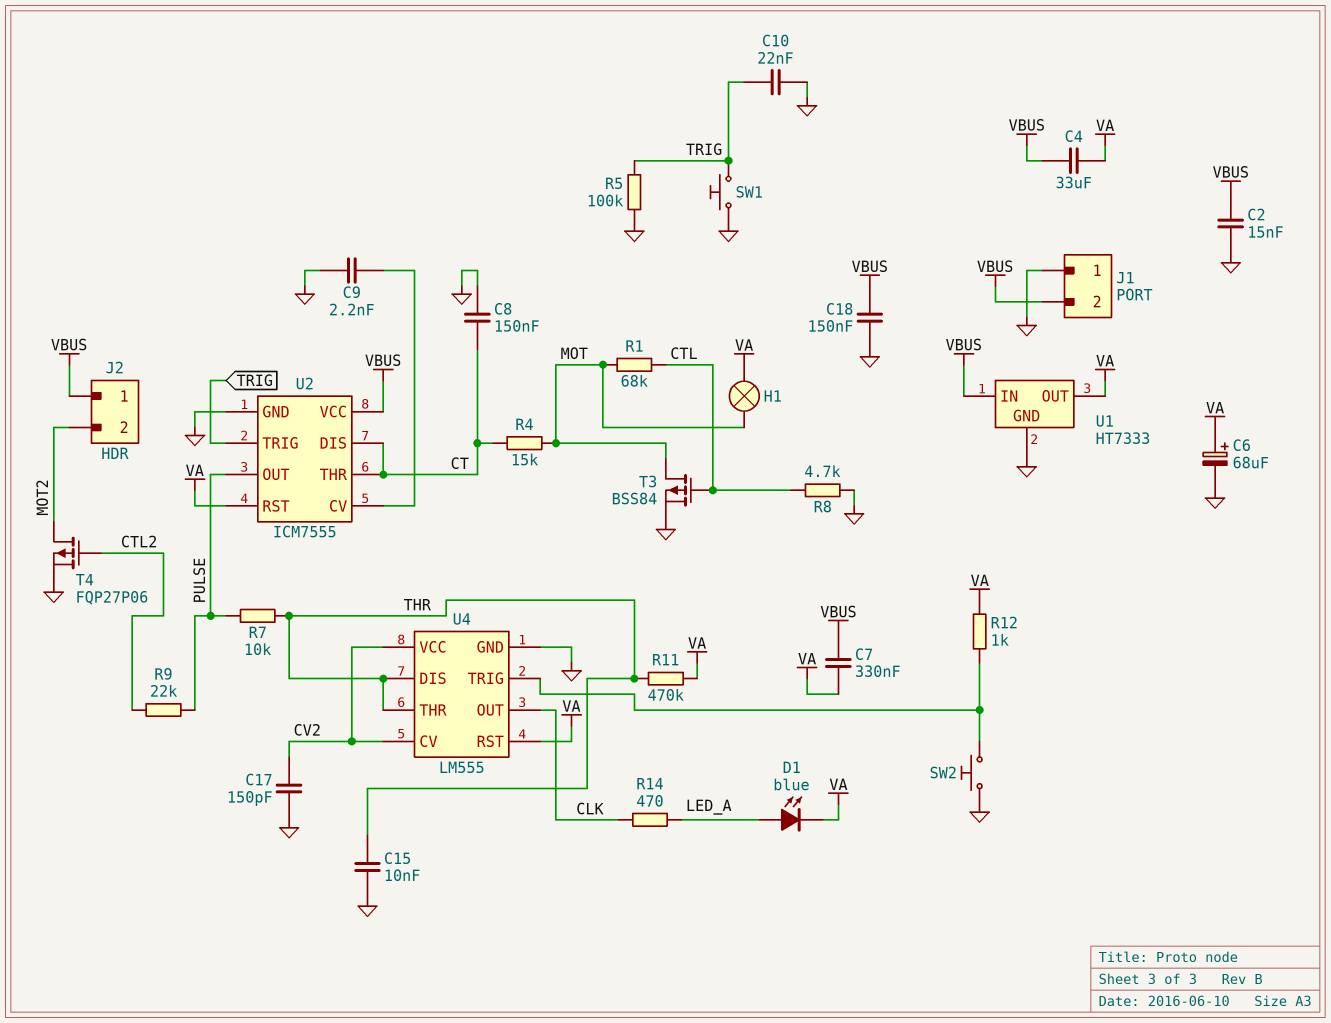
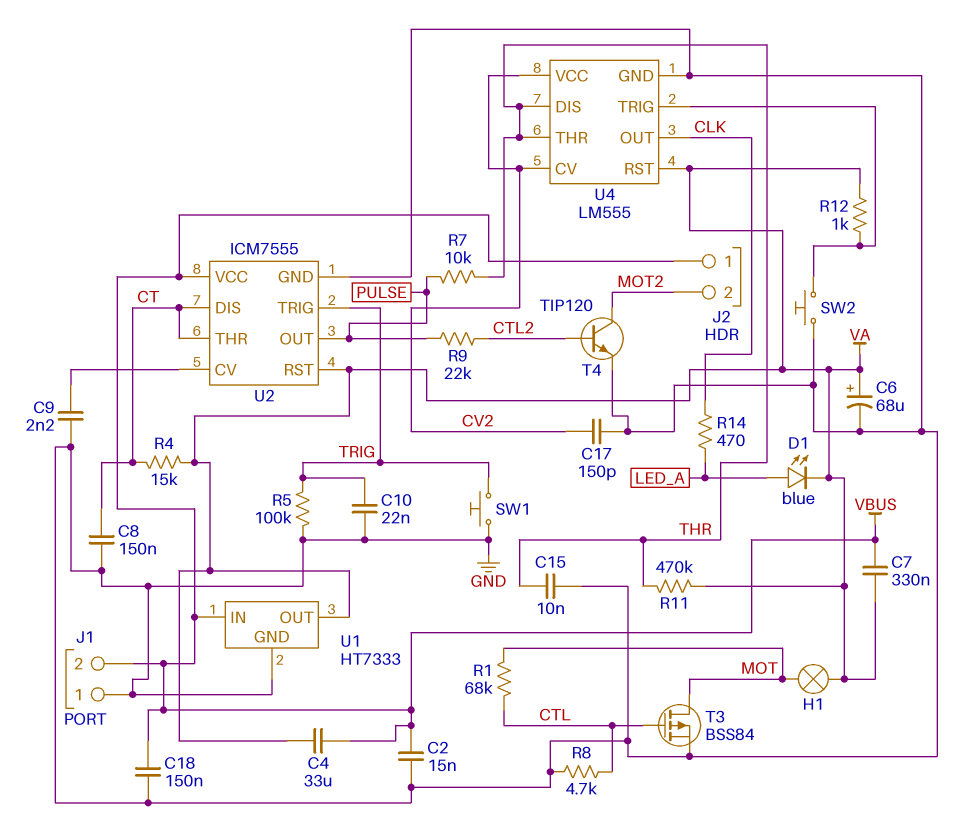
R4: 15k (CT, MOT) -> 15k (CT, VA)
T4: PMOS FQP27P06 (G CTL2, D MOT2, S GND) -> NPN TIP120 (B CTL2, C MOT2, E GND)

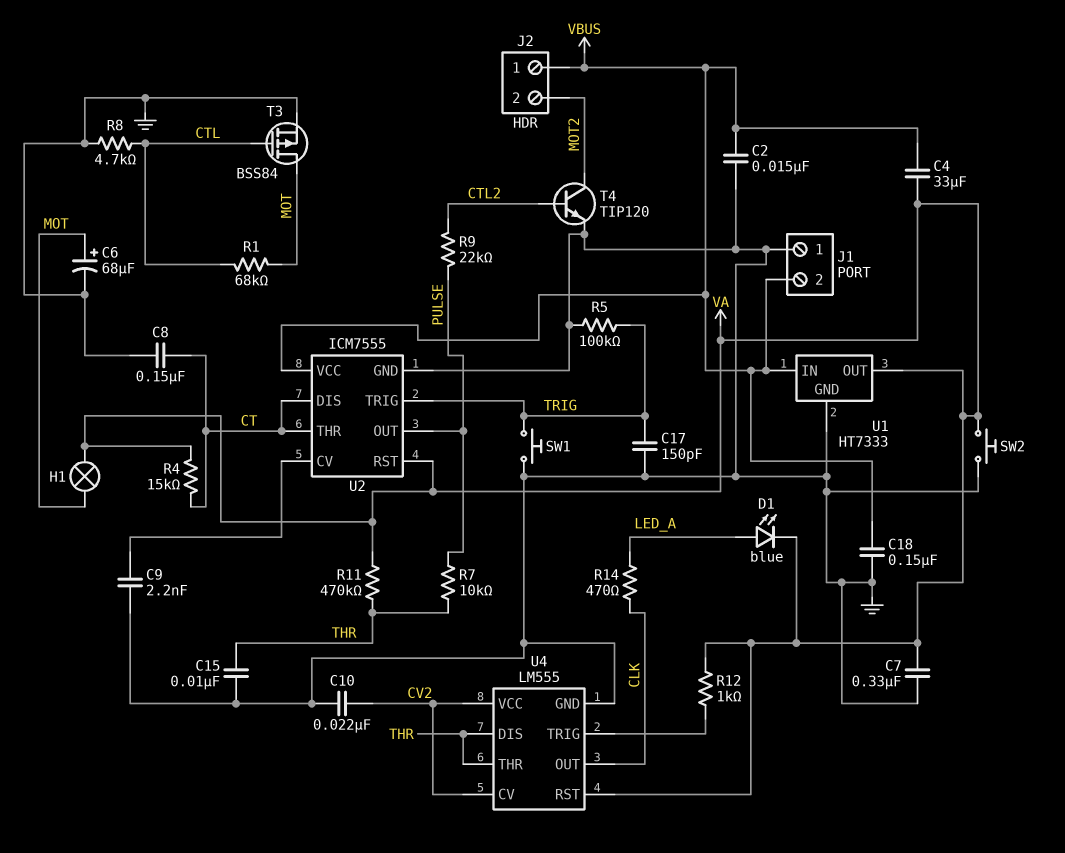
C6: 68uF (plus VA, minus GND) -> 68uF (plus MOT, minus GND)
C7: 330nF (VA, VBUS) -> 330nF (GND, VA)
C10: 22nF (GND, TRIG) -> 22nF (CV2, GND)
C17: 150pF (CV2, GND) -> 150pF (GND, TRIG)
SW2: button (GND, U4/TRIG) -> button (GND, VA)

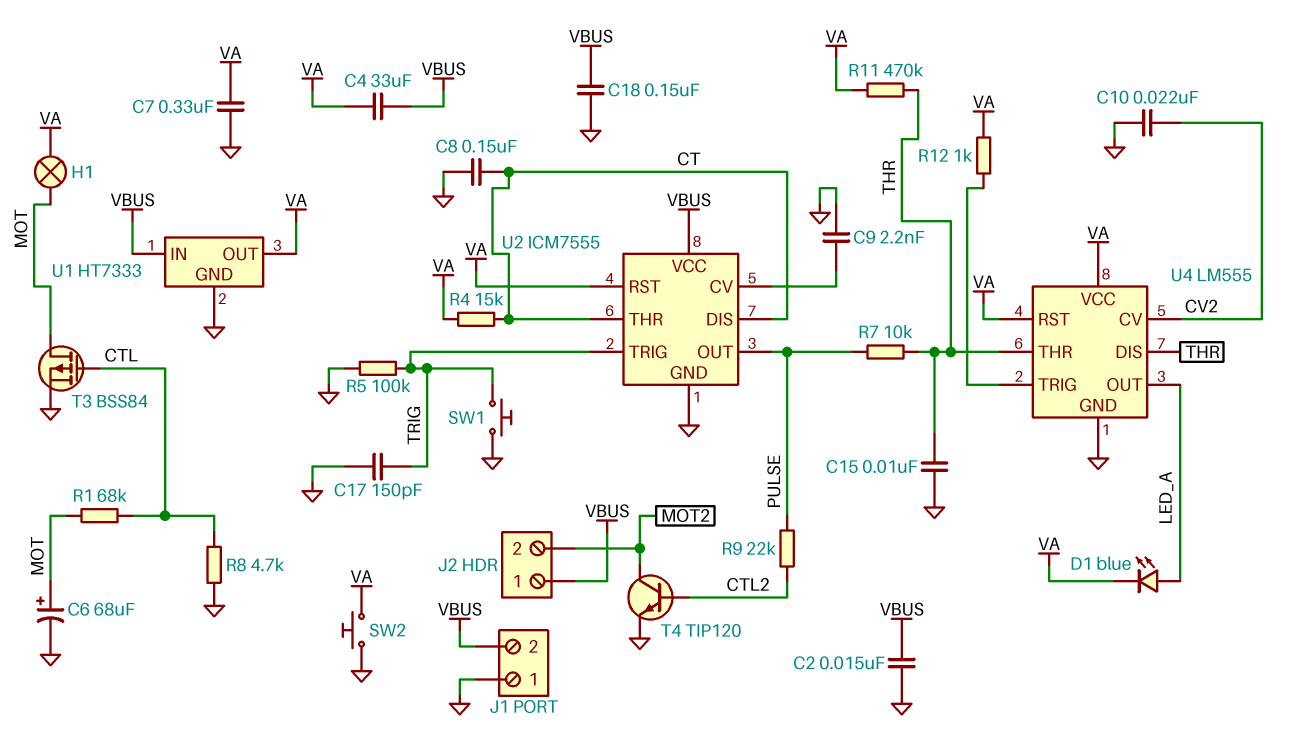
R14: 470 (CLK, LED_A) -> none
U4 pin OUT: CLK -> LED_A
U4 pin VCC: CV2 -> VA

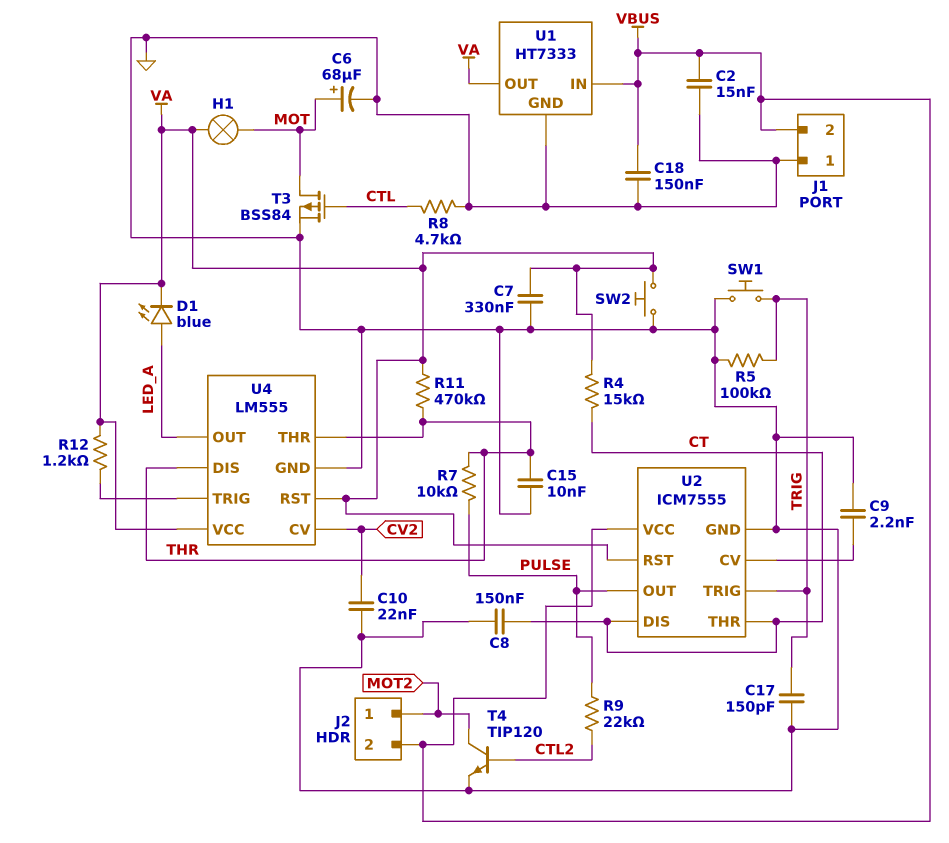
C4: 33uF (VA, VBUS) -> none
J2 pin 1: VBUS -> MOT2
J2 pin 2: MOT2 -> VBUS
R1: 68k (CTL, MOT) -> none
R12: 1k (U4/TRIG, VA) -> 1.2k (U4/TRIG, VA)

